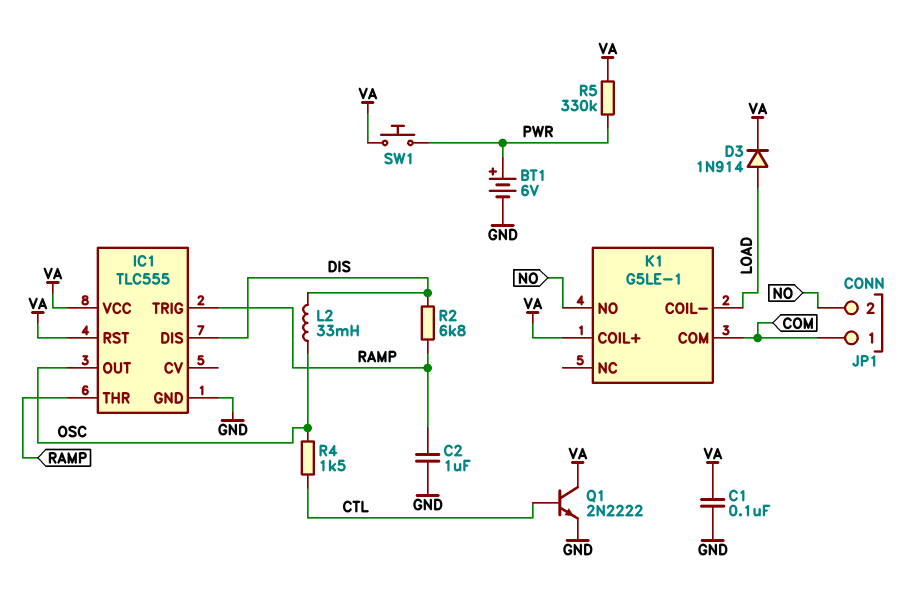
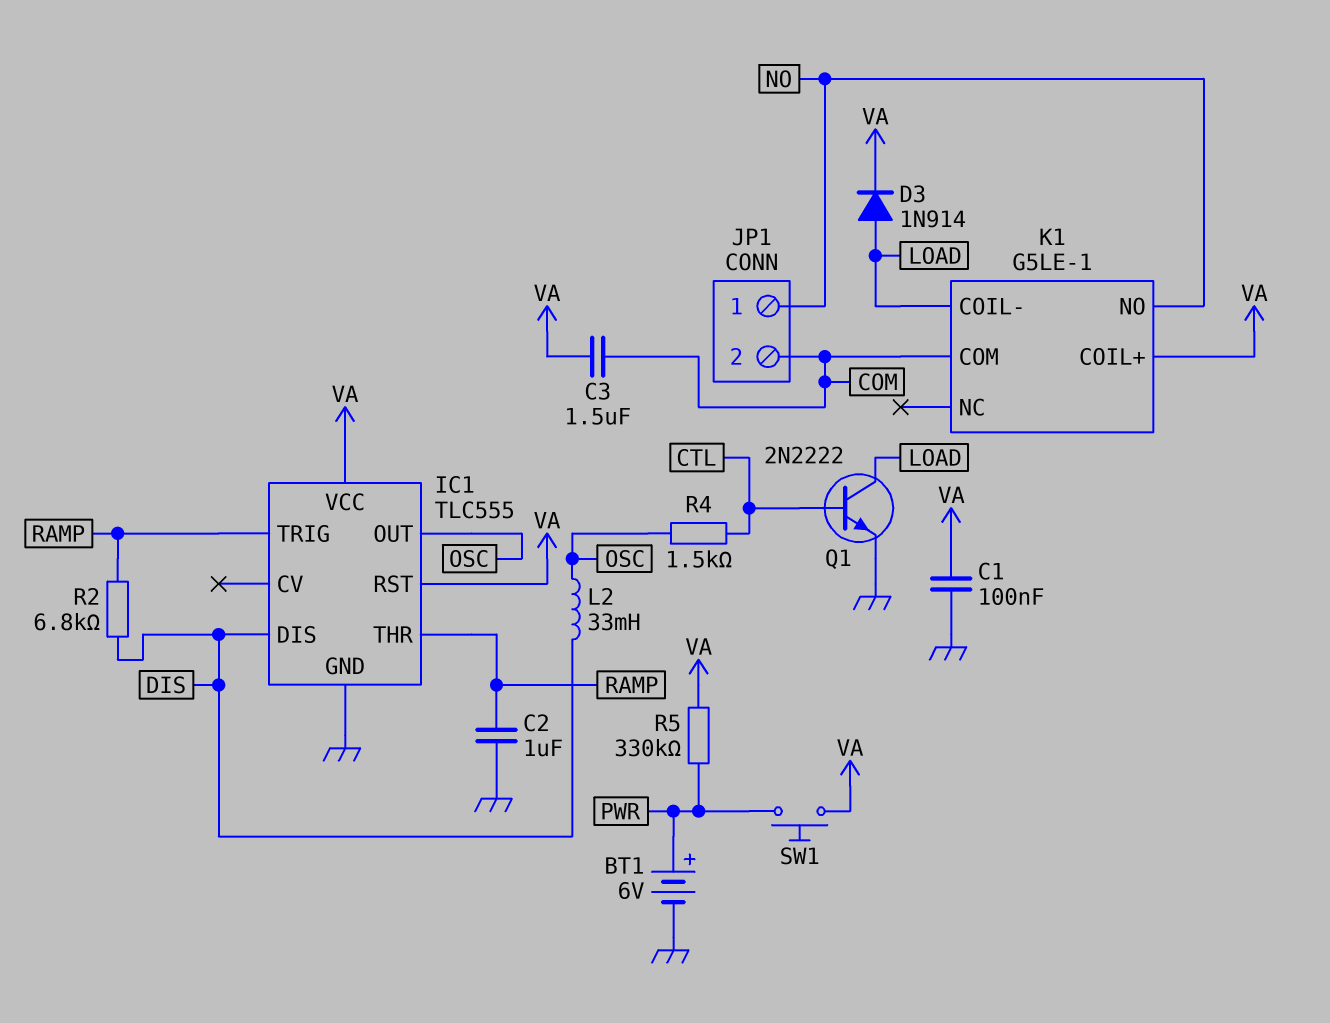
C3: none -> 1.5uF (COM, VA)
JP1 pin 1: COM -> NO
JP1 pin 2: NO -> COM
Q1: NPN 2N2222 (B CTL, C VA, E GND) -> NPN 2N2222 (B CTL, C LOAD, E GND)

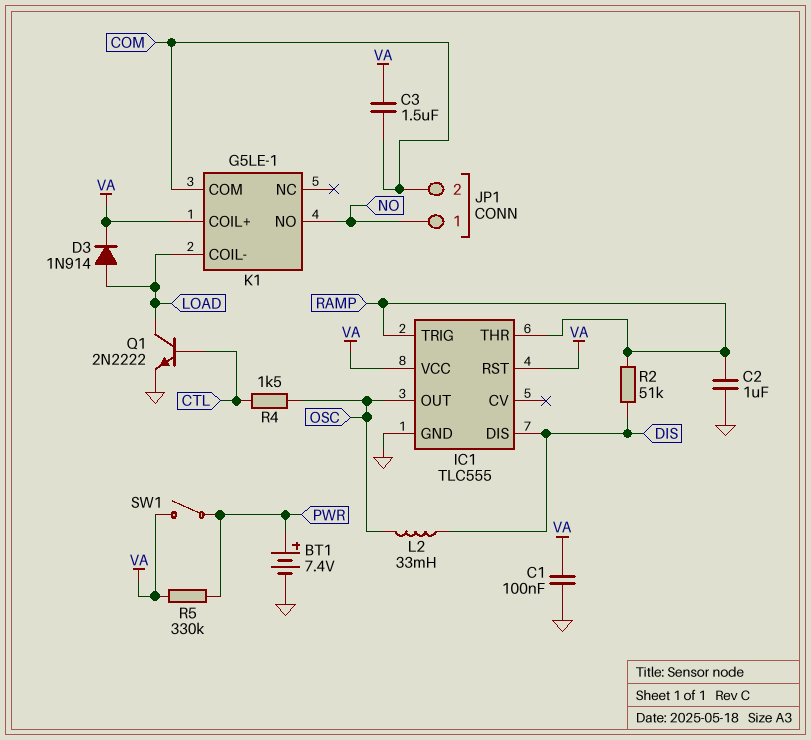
BT1: 6V (plus PWR, minus GND) -> 7.4V (plus PWR, minus GND)
R2: 6.8k (DIS, RAMP) -> 51k (DIS, RAMP)
SW1: button (PWR, VA) -> switch (PWR, VA)

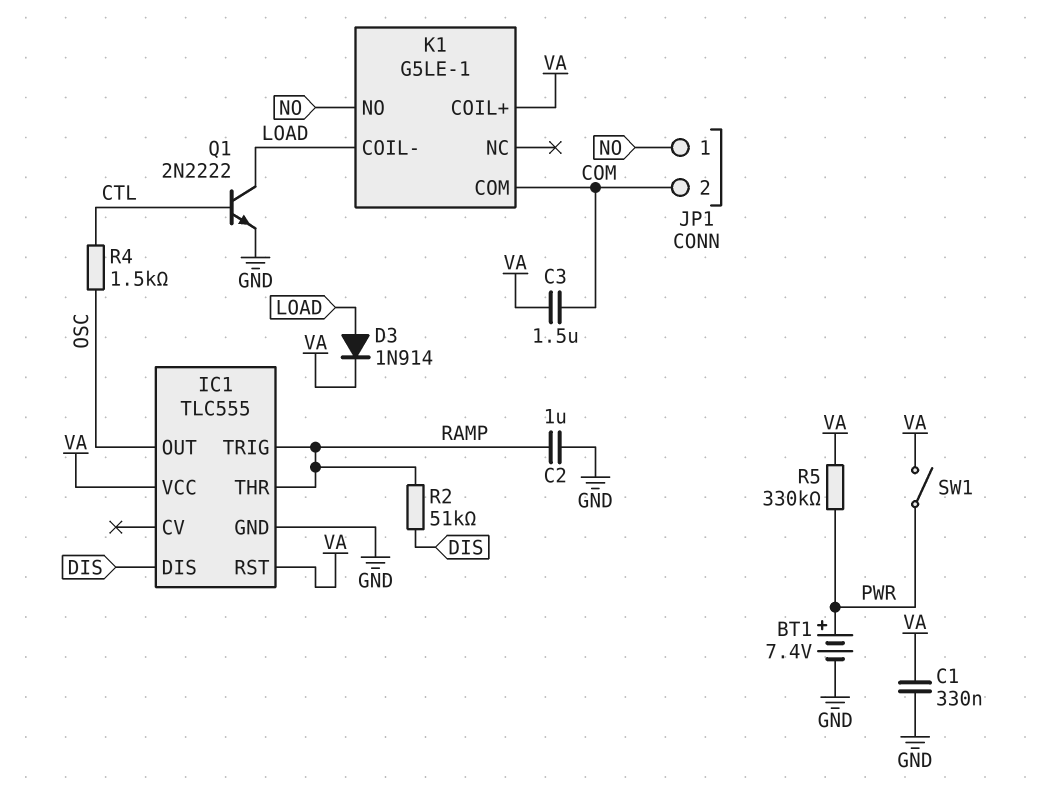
C1: 100nF (GND, VA) -> 330nF (GND, VA)
L2: 33mH (DIS, OSC) -> none

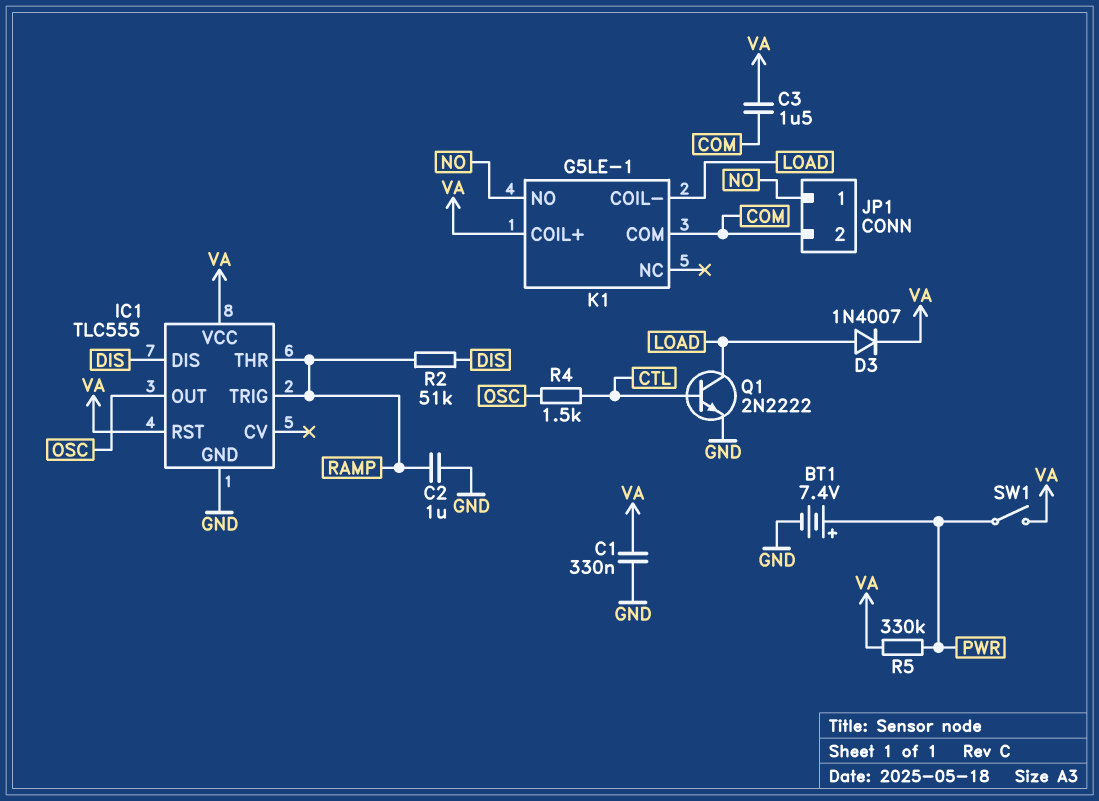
D3: diode 1N914 (A LOAD, K VA) -> diode 1N4007 (A LOAD, K VA)

